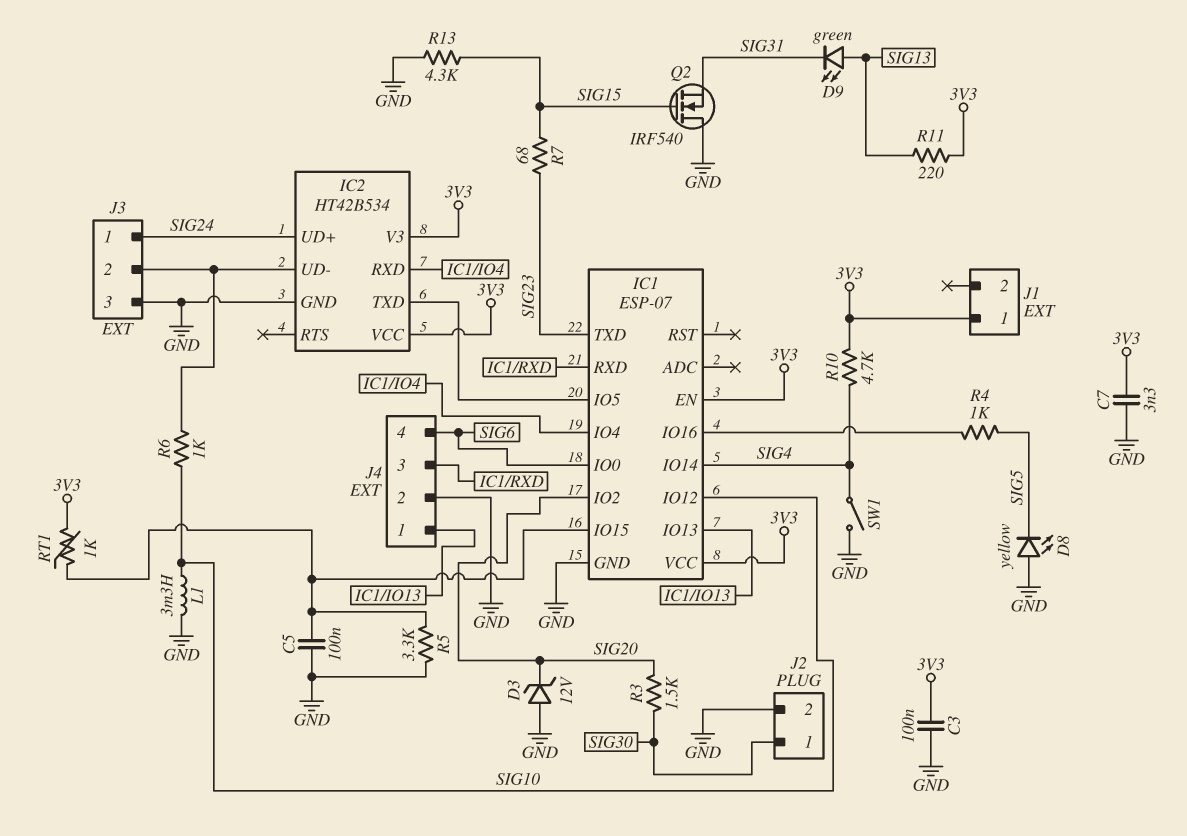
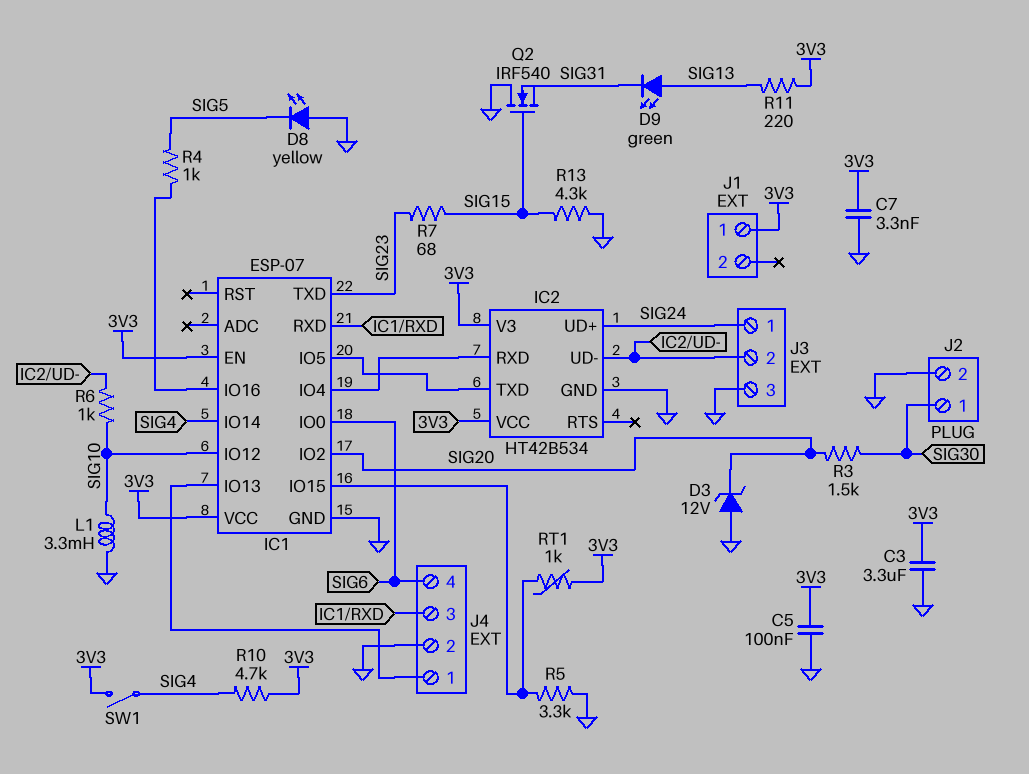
C3: 100nF (3V3, GND) -> 3.3uF (3V3, GND)
C5: 100nF (GND, IC1/IO15) -> 100nF (3V3, GND)
SW1: switch (GND, SIG4) -> switch (3V3, SIG4)

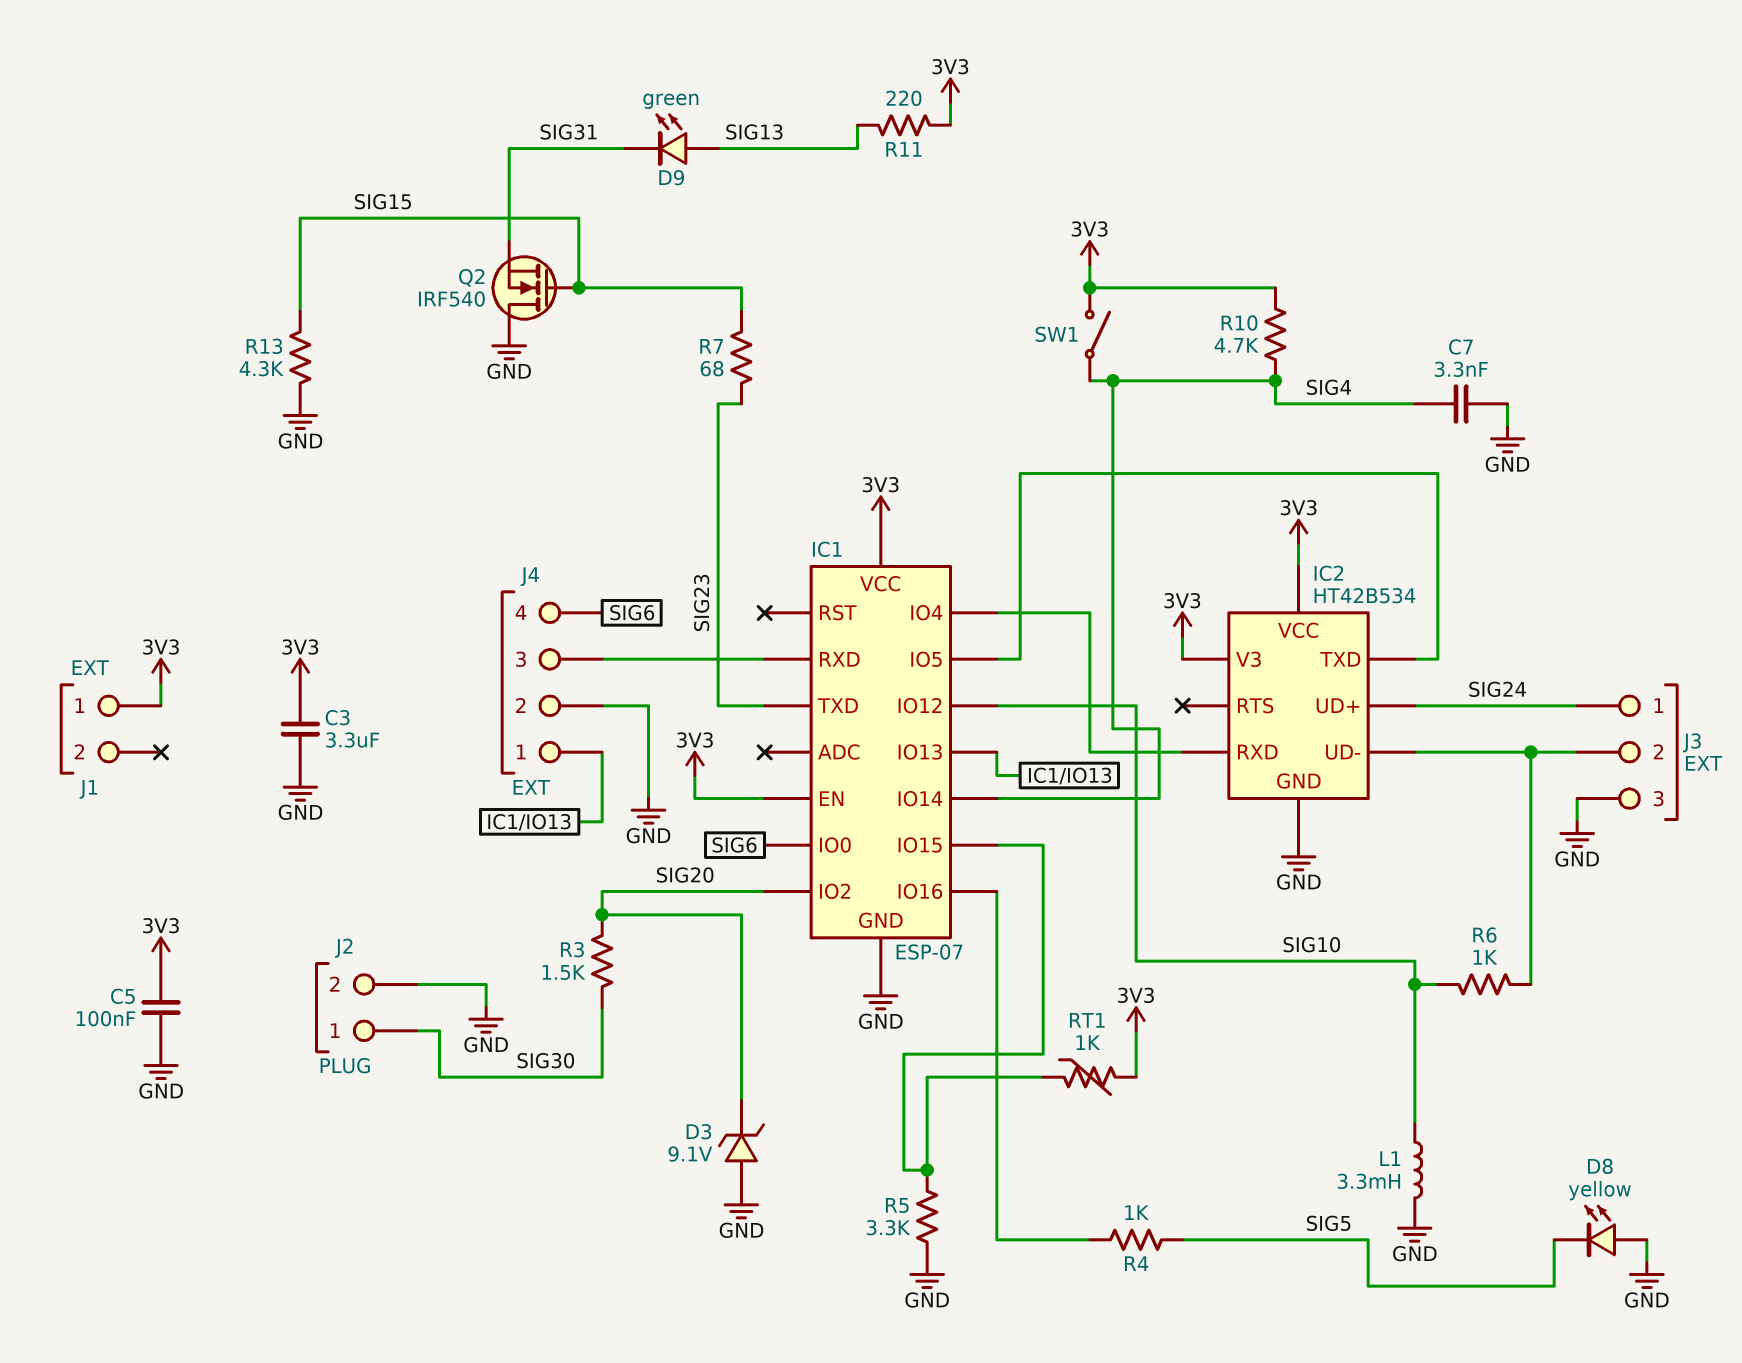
C7: 3.3nF (3V3, GND) -> 3.3nF (GND, SIG4)
D3: zener 12V (A GND, K SIG20) -> zener 9.1V (A GND, K SIG20)

